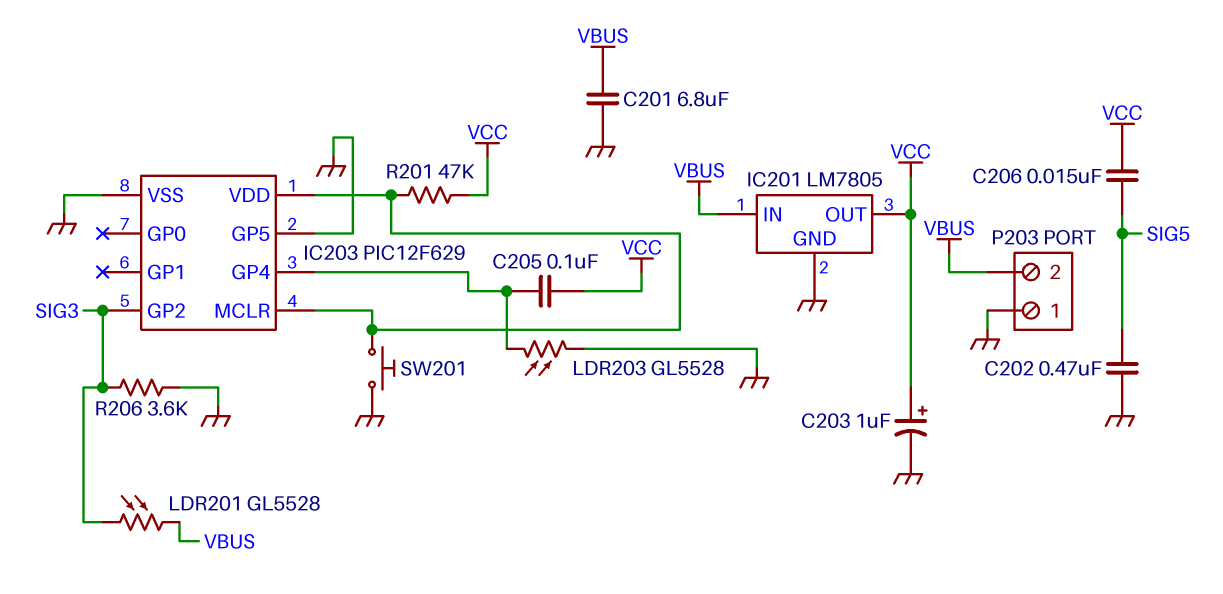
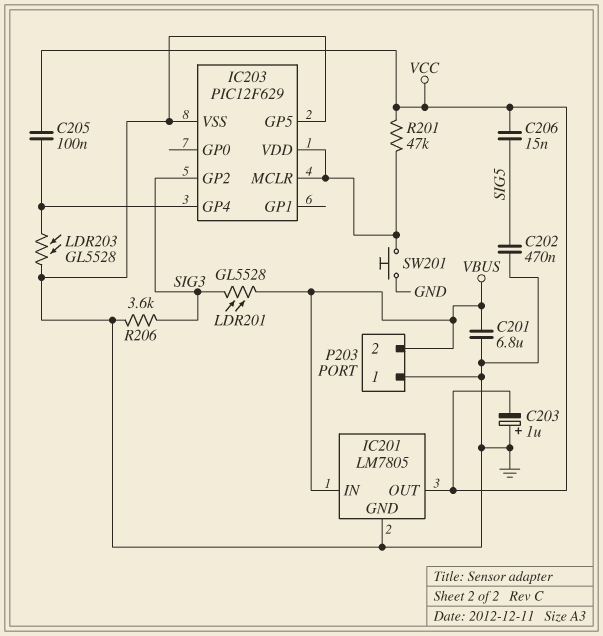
C203: 1uF (plus VCC, minus GND) -> 1uF (plus GND, minus VCC)

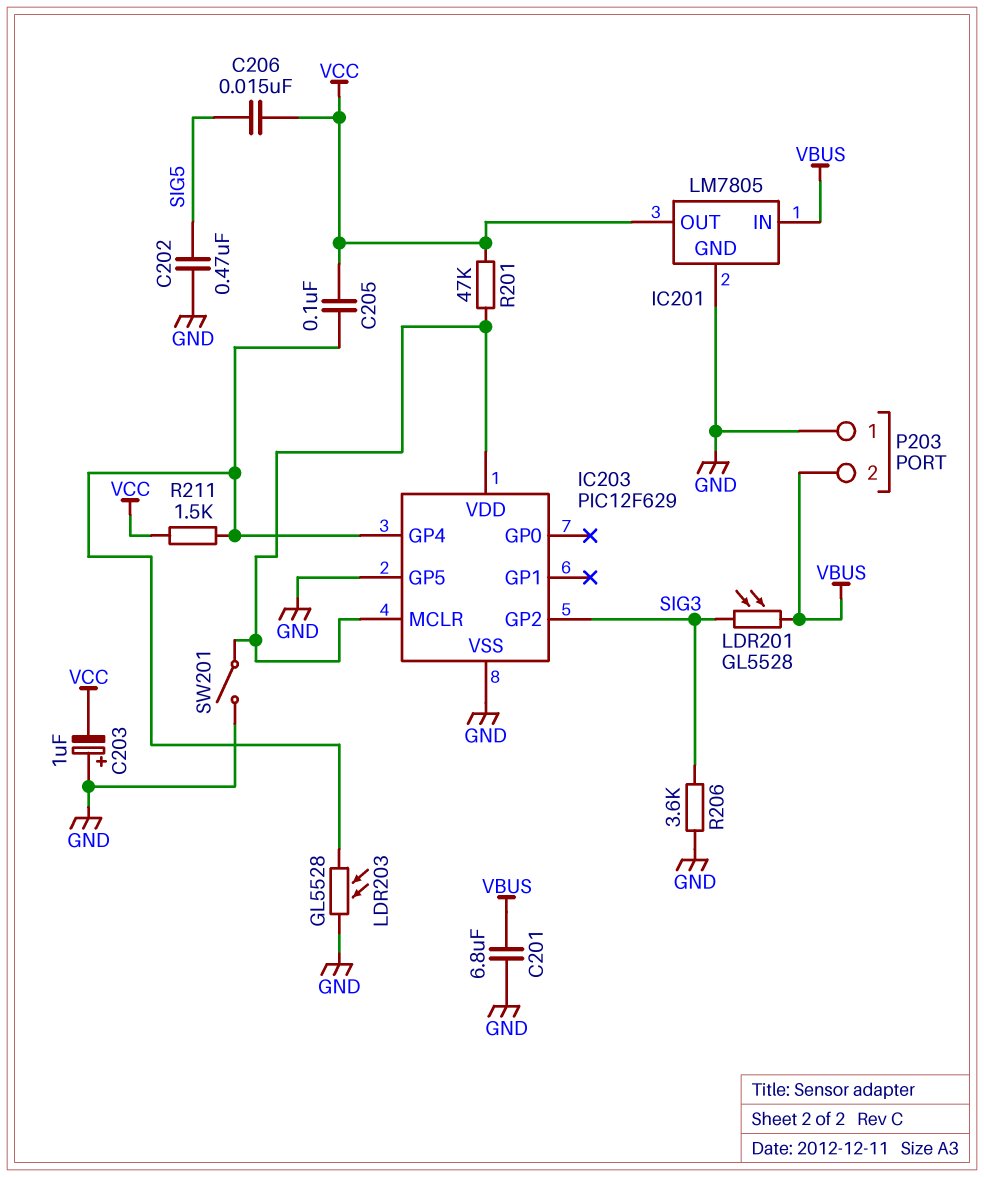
R211: none -> 1.5k (IC203/GP4, VCC)
SW201: button (GND, IC203/MCLR) -> switch (GND, IC203/MCLR)

